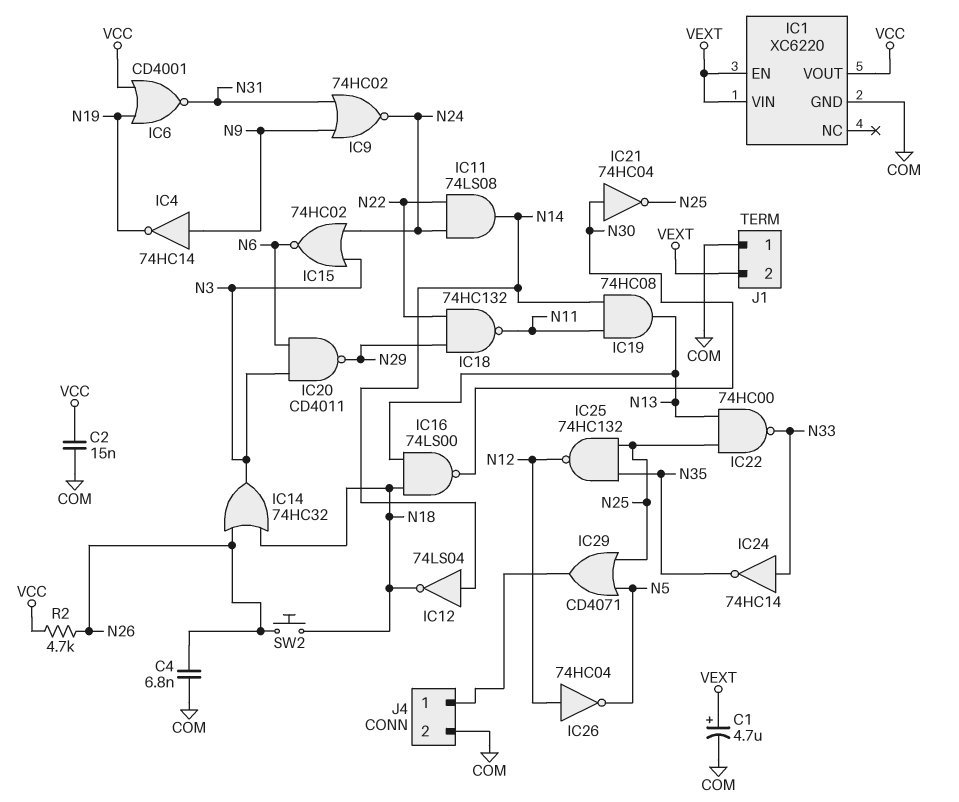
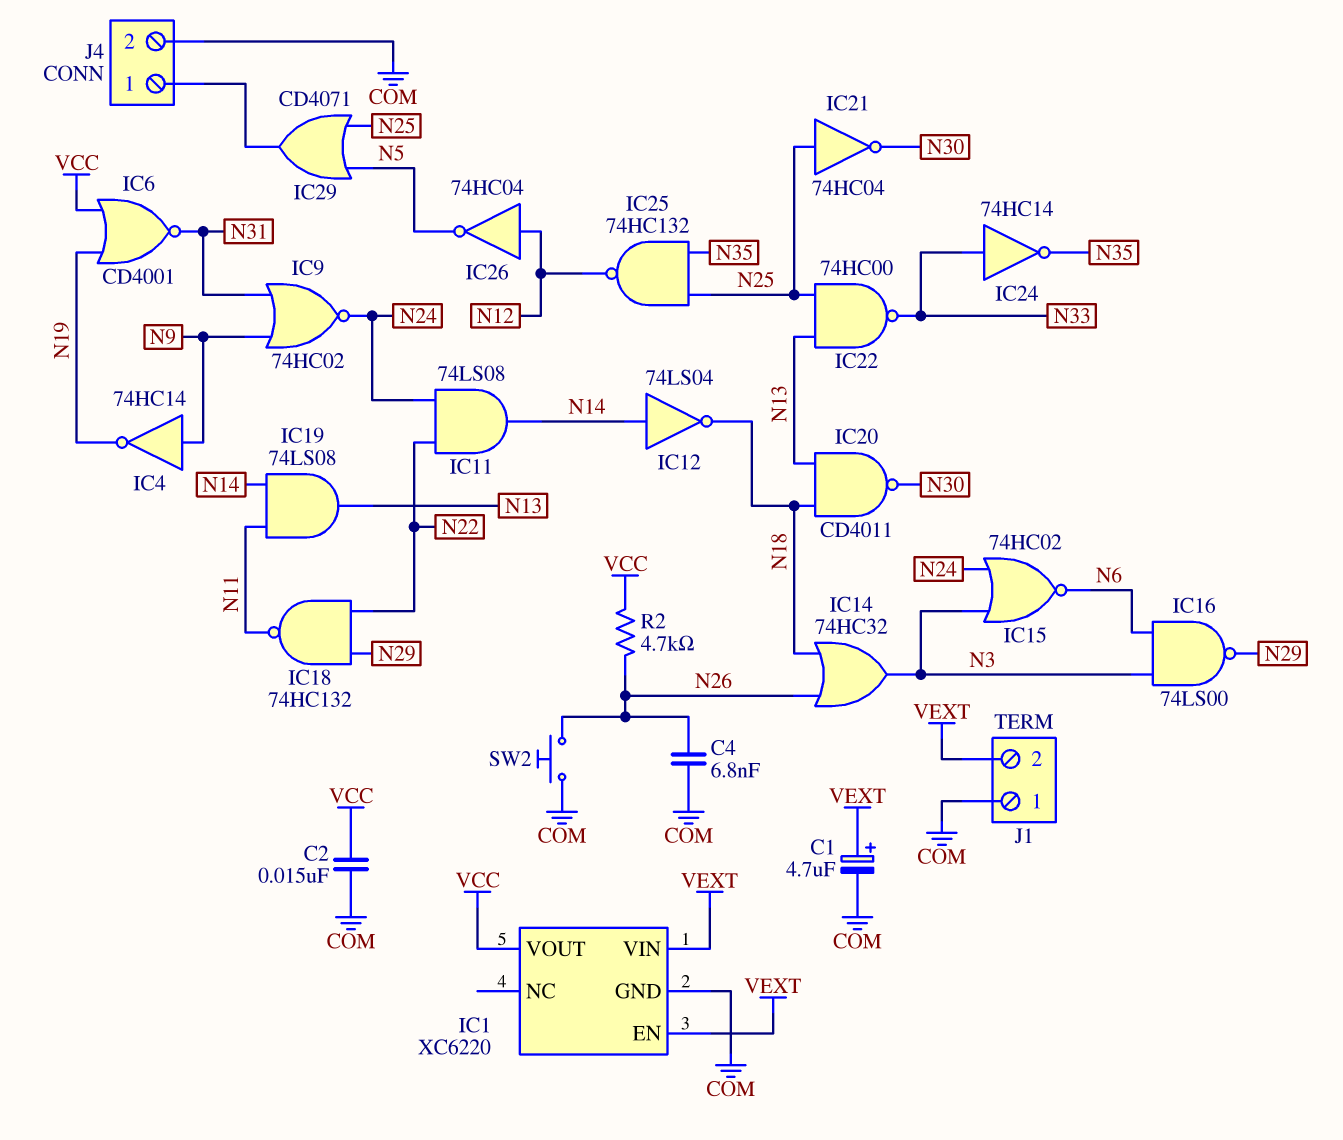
IC16: NAND 74LS00 (in N13, in N18, out N30) -> NAND 74LS00 (in N3, in N6, out N29)
IC19: AND 74HC08 (in N11, in N14, out N13) -> AND 74LS08 (in N11, in N14, out N13)
IC20: NAND CD4011 (in N3, in N6, out N29) -> NAND CD4011 (in N13, in N18, out N30)
IC21: NOT 74HC04 (in N30, out N25) -> NOT 74HC04 (in N25, out N30)
SW2: button (N18, N26) -> button (COM, N26)

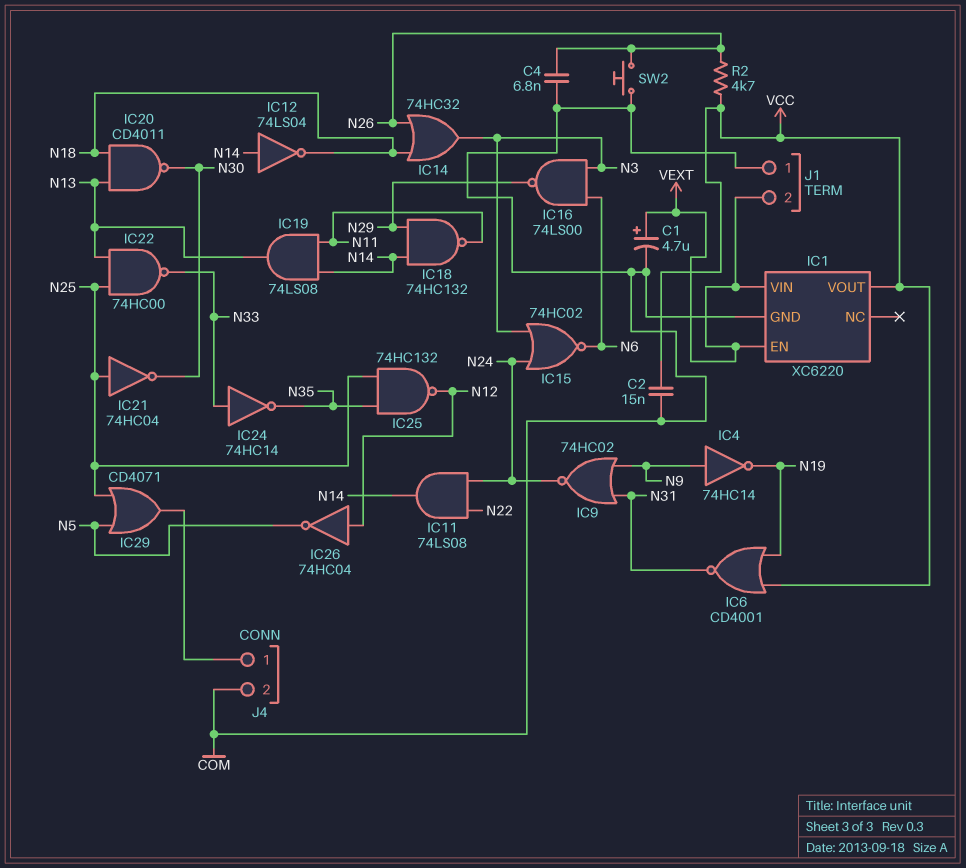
IC18: NAND 74HC132 (in N22, in N29, out N11) -> NAND 74HC132 (in N14, in N29, out N11)

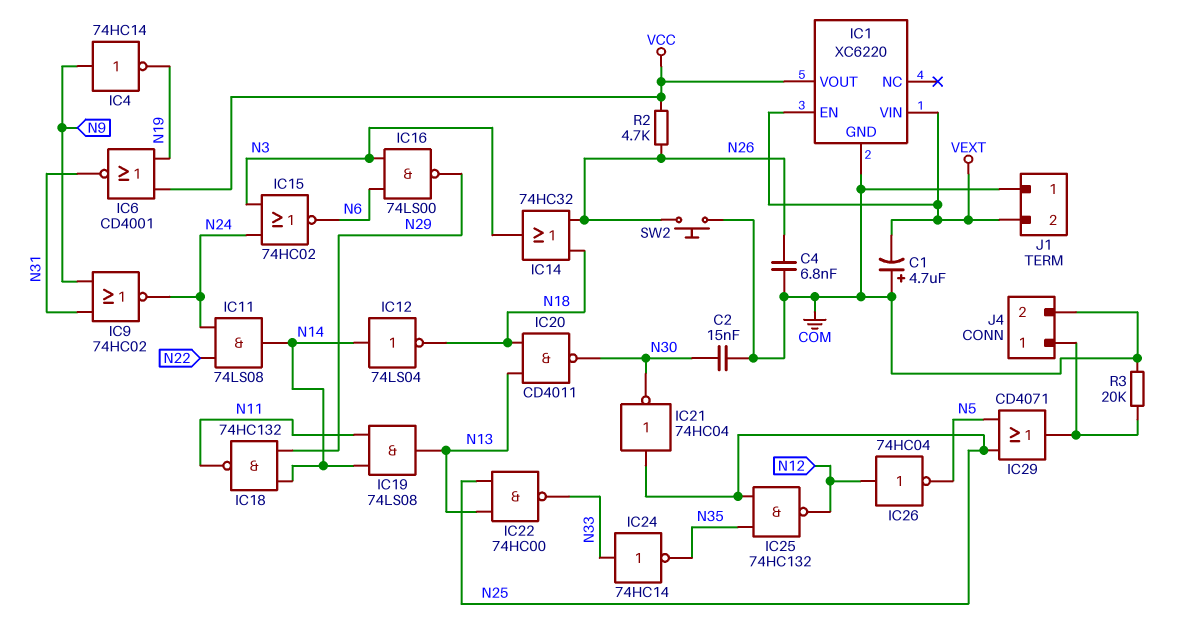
C1: 4.7uF (plus VEXT, minus COM) -> 4.7uF (plus COM, minus VEXT)
C2: 15nF (COM, VCC) -> 15nF (COM, N30)
R3: none -> 20k (COM, J4/1)

